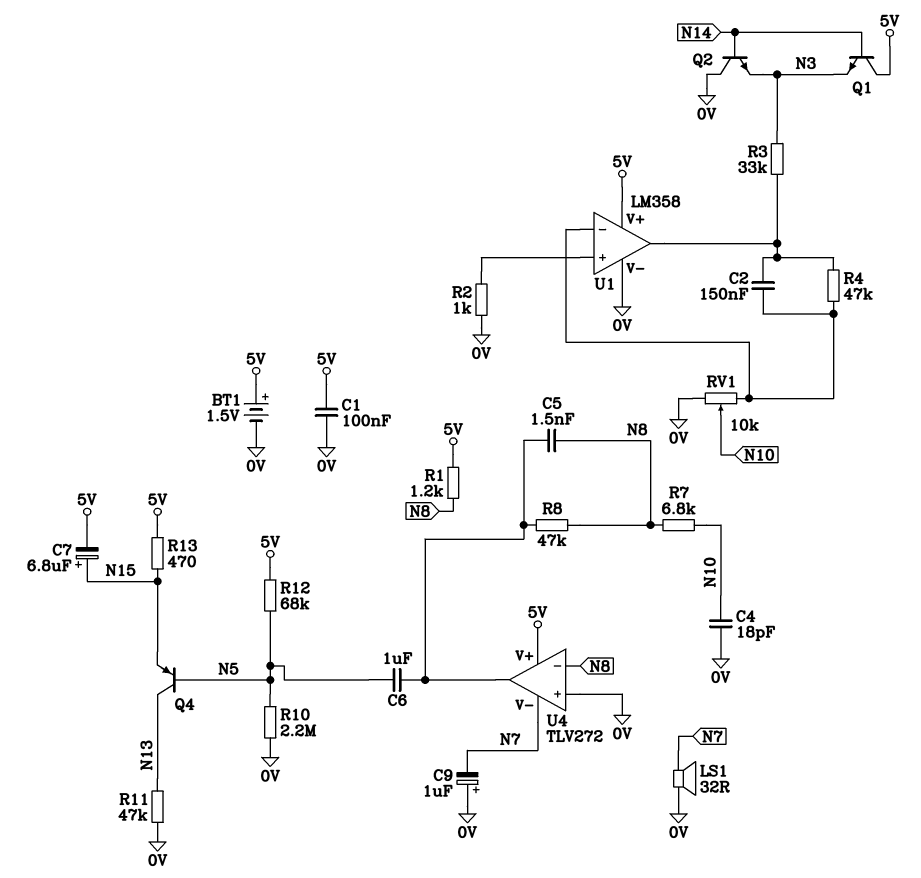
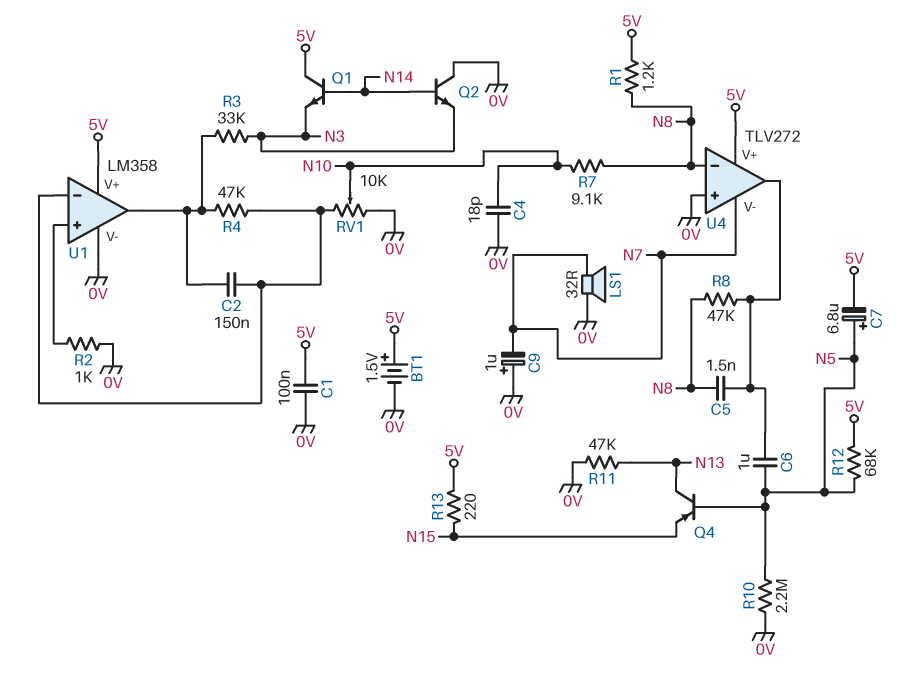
C7: 6.8uF (plus N15, minus 5V) -> 6.8uF (plus N5, minus 5V)
R7: 6.8k (N8, N10) -> 9.1k (N8, N10)
R13: 470 (5V, N15) -> 220 (5V, N15)

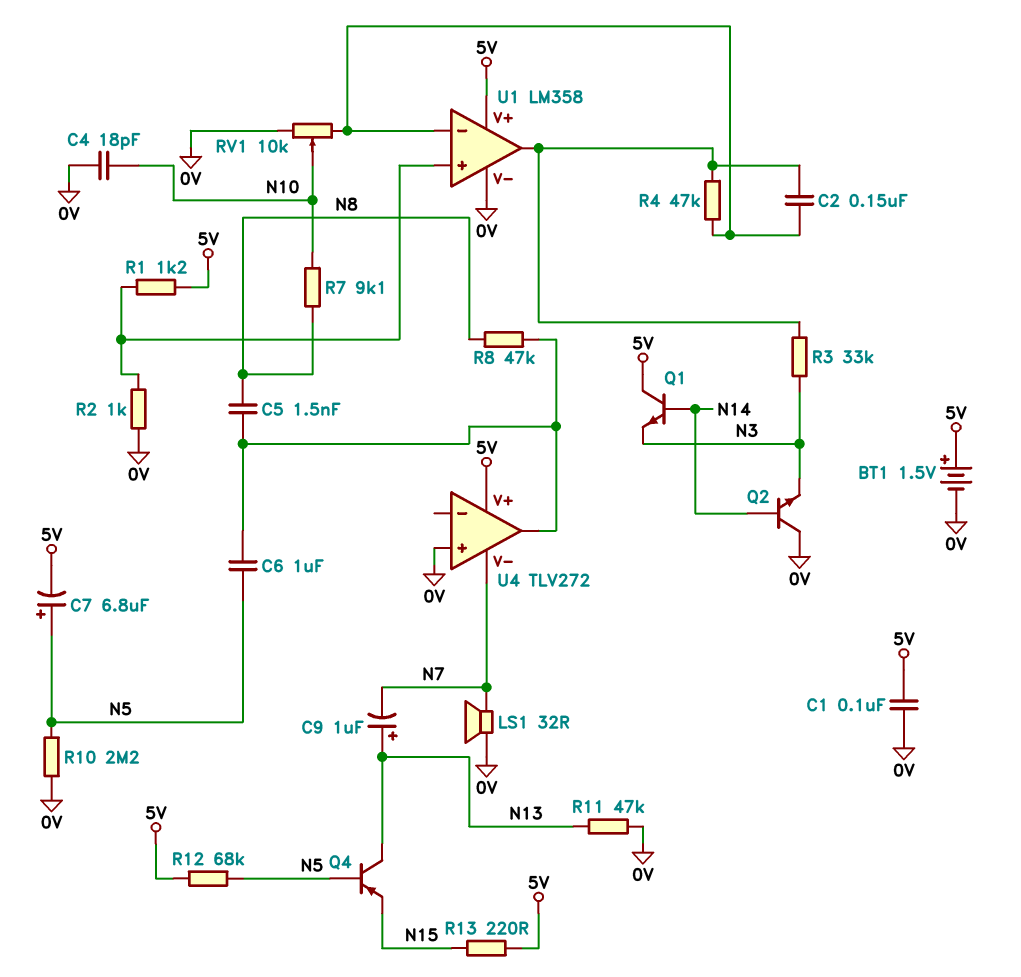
C9: 1uF (plus 0V, minus N7) -> 1uF (plus N13, minus N7)
R1: 1.2k (5V, N8) -> 1.2k (5V, U1/in+)
U4 pin in-: N8 -> none

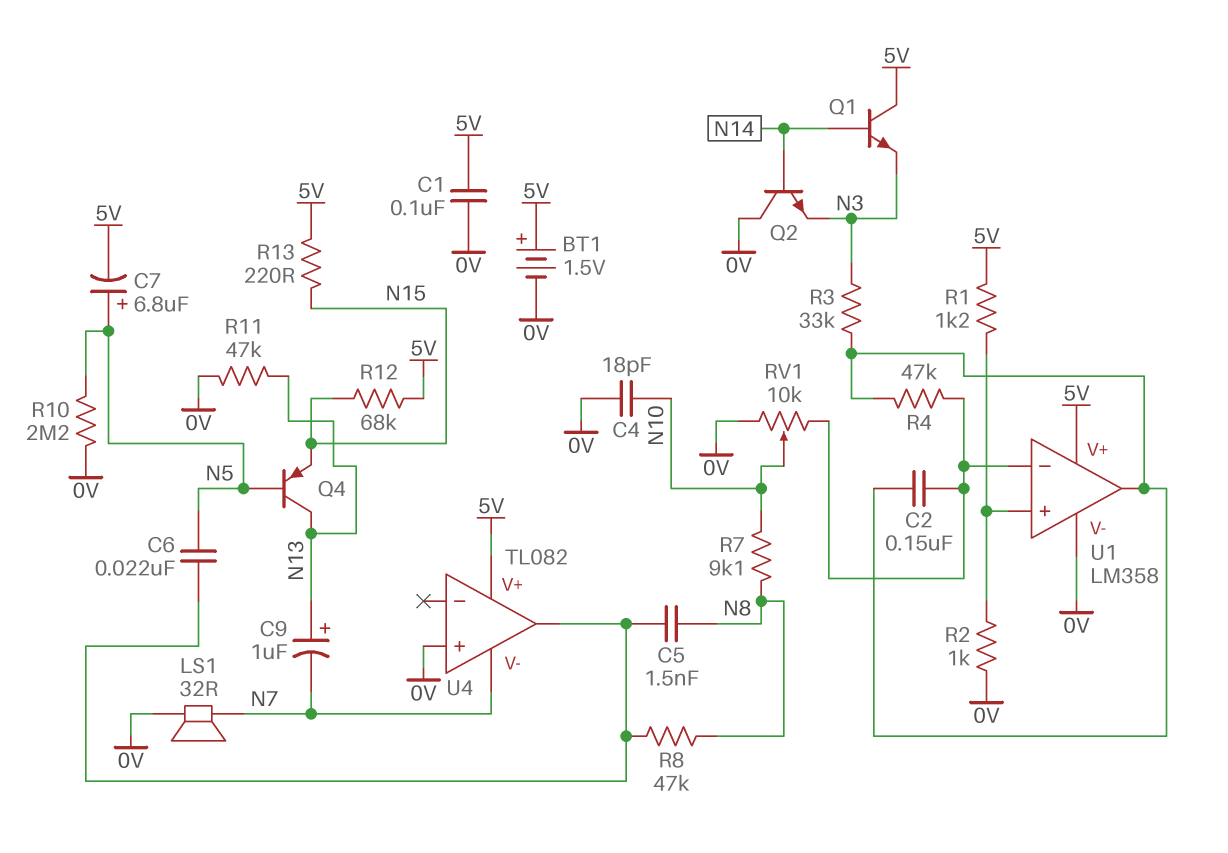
C6: 1uF (N5, U4/out) -> 22nF (N5, U4/out)
R12: 68k (5V, N5) -> 68k (5V, N15)
U4: TLV272 -> TL082

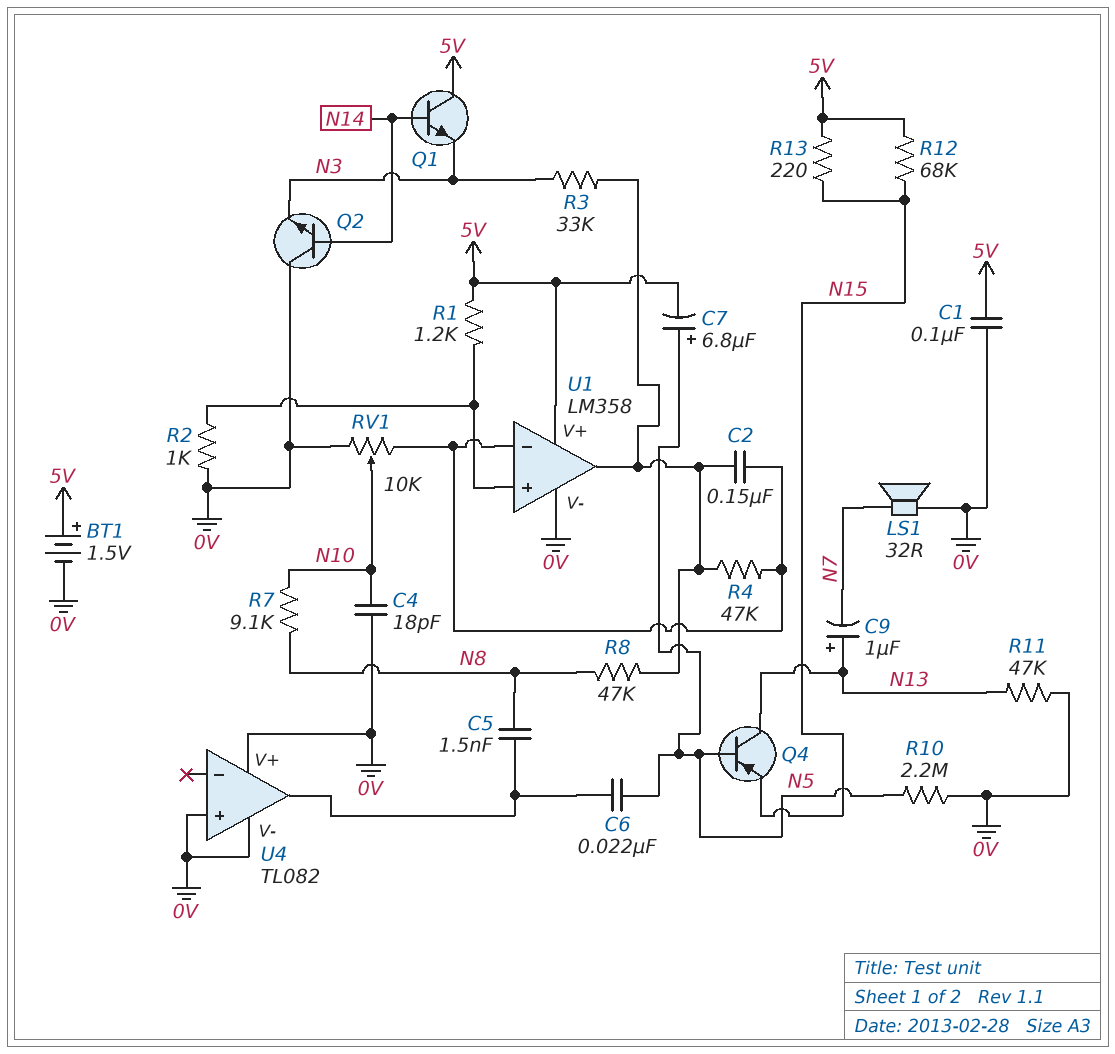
R8: 47k (N8, U4/out) -> 47k (N8, U1/out)
U4 pin V+: 5V -> 0V
U4 pin V-: N7 -> 0V

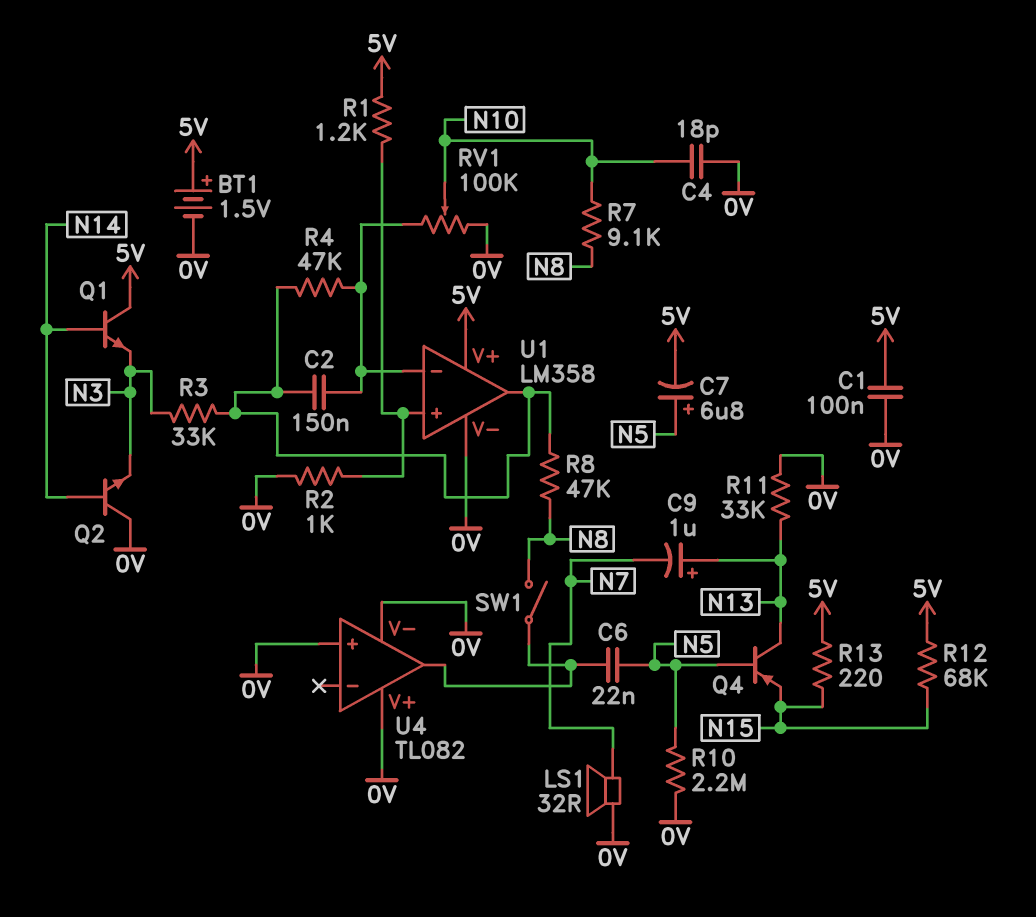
C5: 1.5nF (N8, U4/out) -> none
R11: 47k (0V, N13) -> 33k (0V, N13)
RV1: 10k (0V, U1/in-, wiper N10) -> 100k (0V, U1/in-, wiper N10)
SW1: none -> switch (N8, U4/out)

